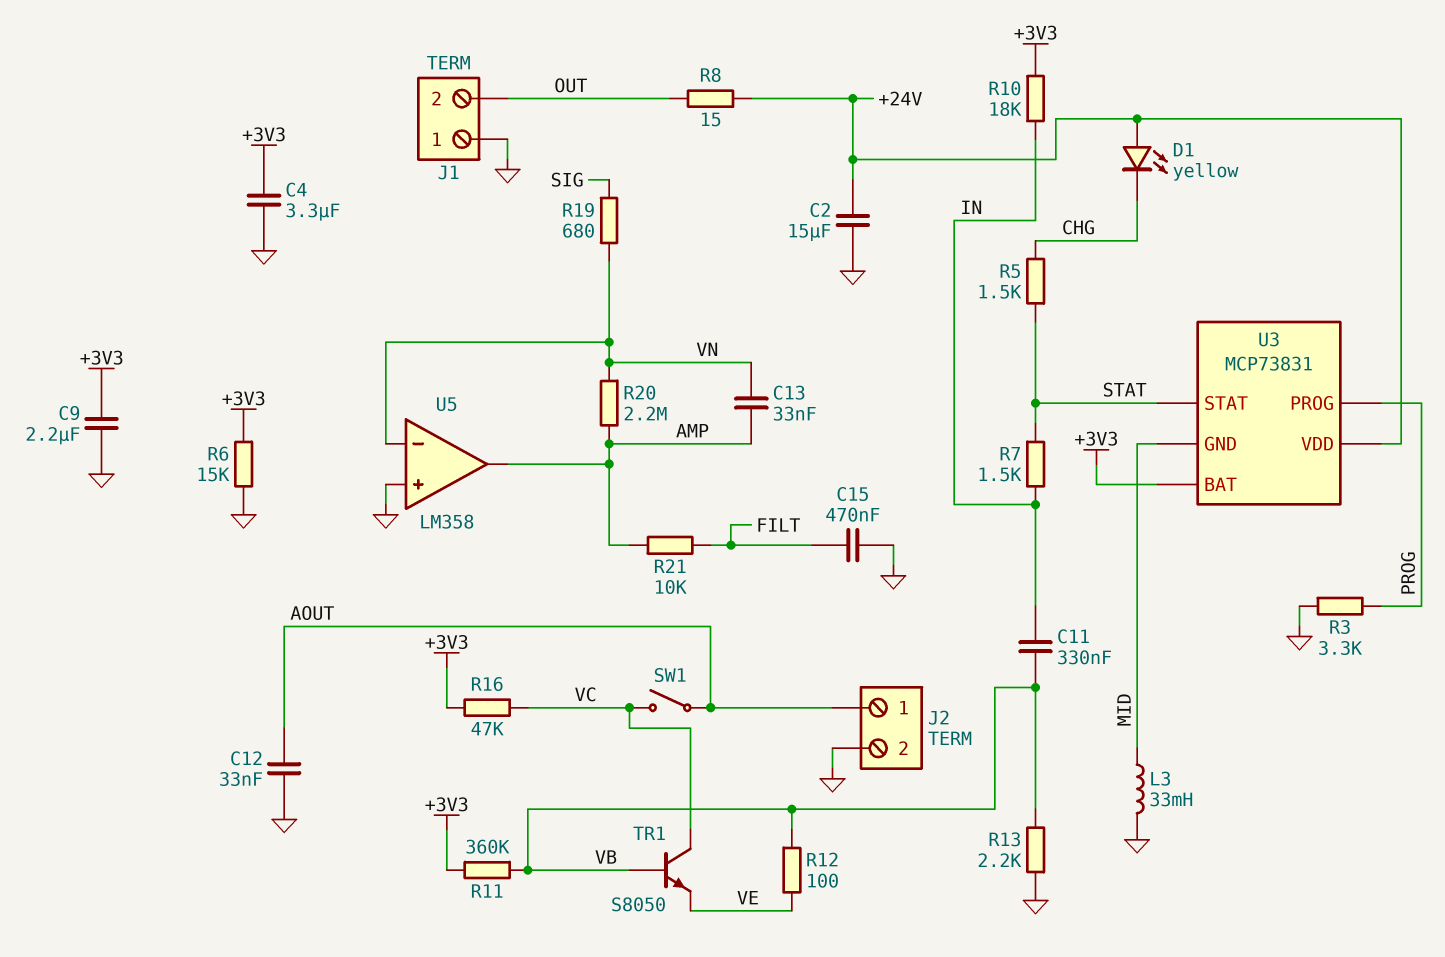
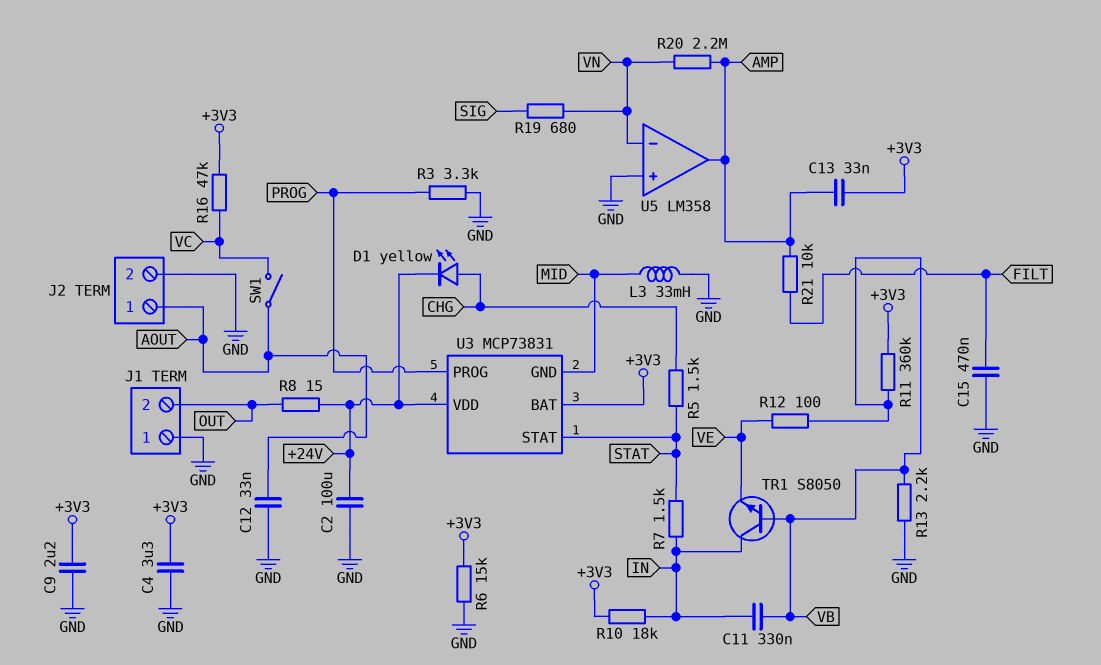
C2: 15uF (+24V, GND) -> 100uF (+24V, GND)
C13: 33nF (AMP, VN) -> 33nF (+3V3, AMP)
D1: LED yellow (A +24V, K CHG) -> LED yellow (A CHG, K +24V)
TR1: NPN S8050 (B VB, C VC, E VE) -> NPN S8050 (B VB, C IN, E VE)

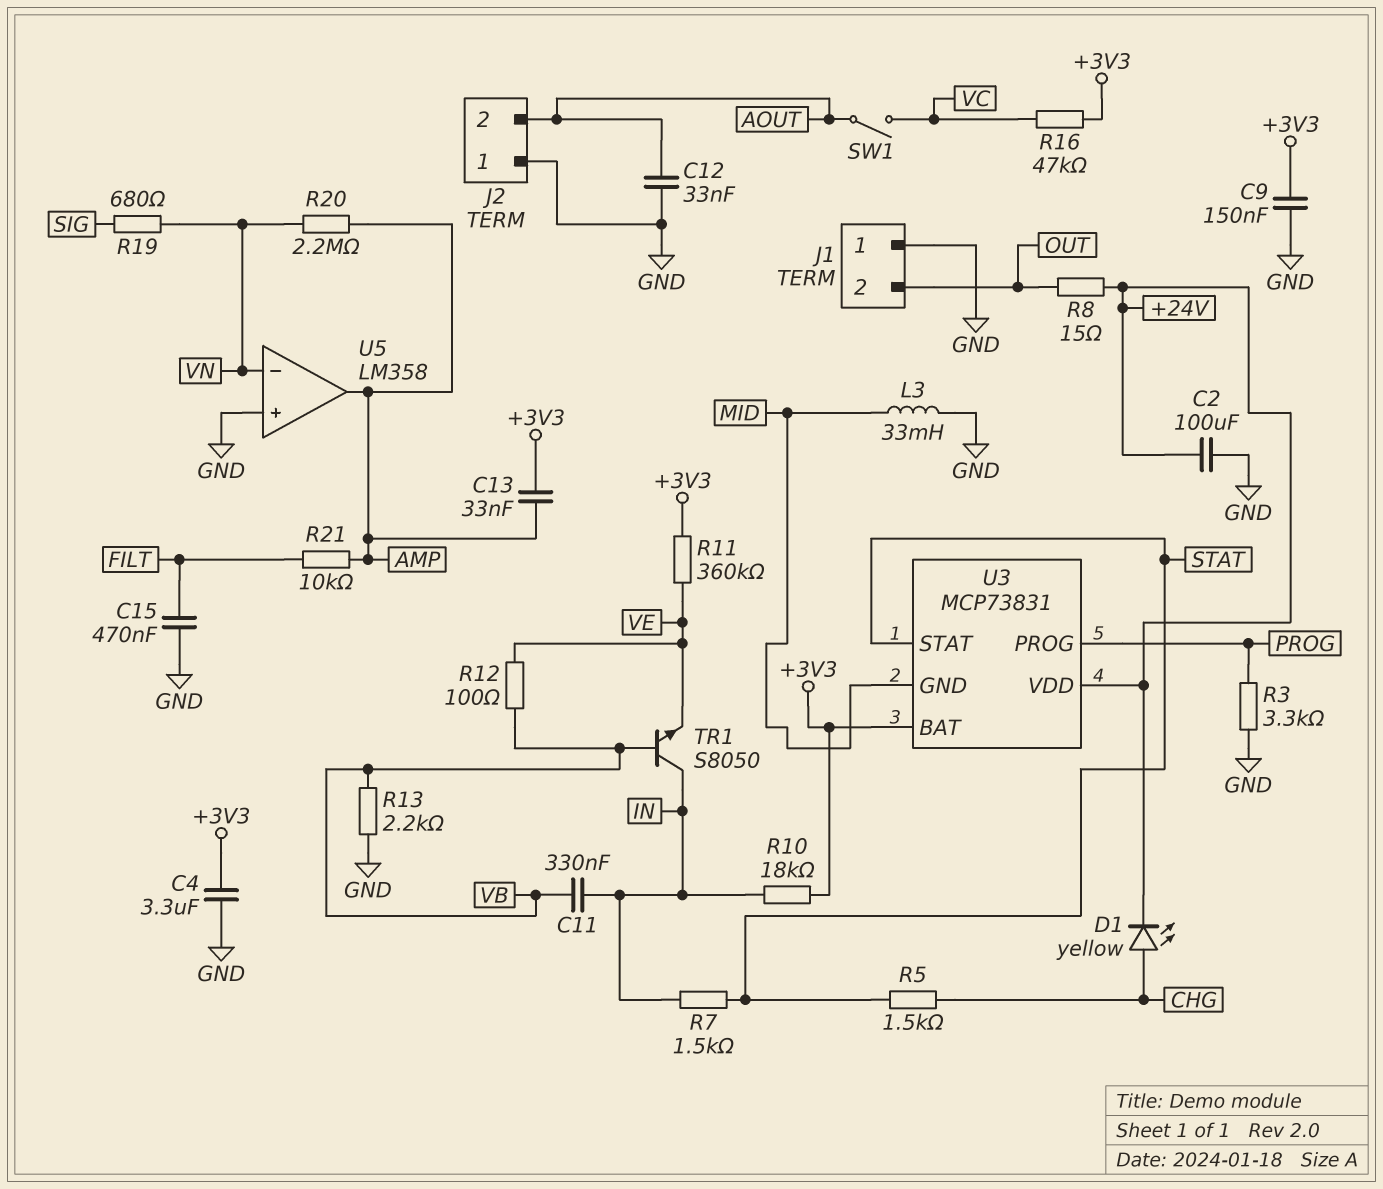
C9: 2.2uF (+3V3, GND) -> 150nF (+3V3, GND)
J2 pin 1: AOUT -> GND
J2 pin 2: GND -> AOUT
R6: 15k (+3V3, GND) -> none
R11: 360k (+3V3, VB) -> 360k (+3V3, VE)

